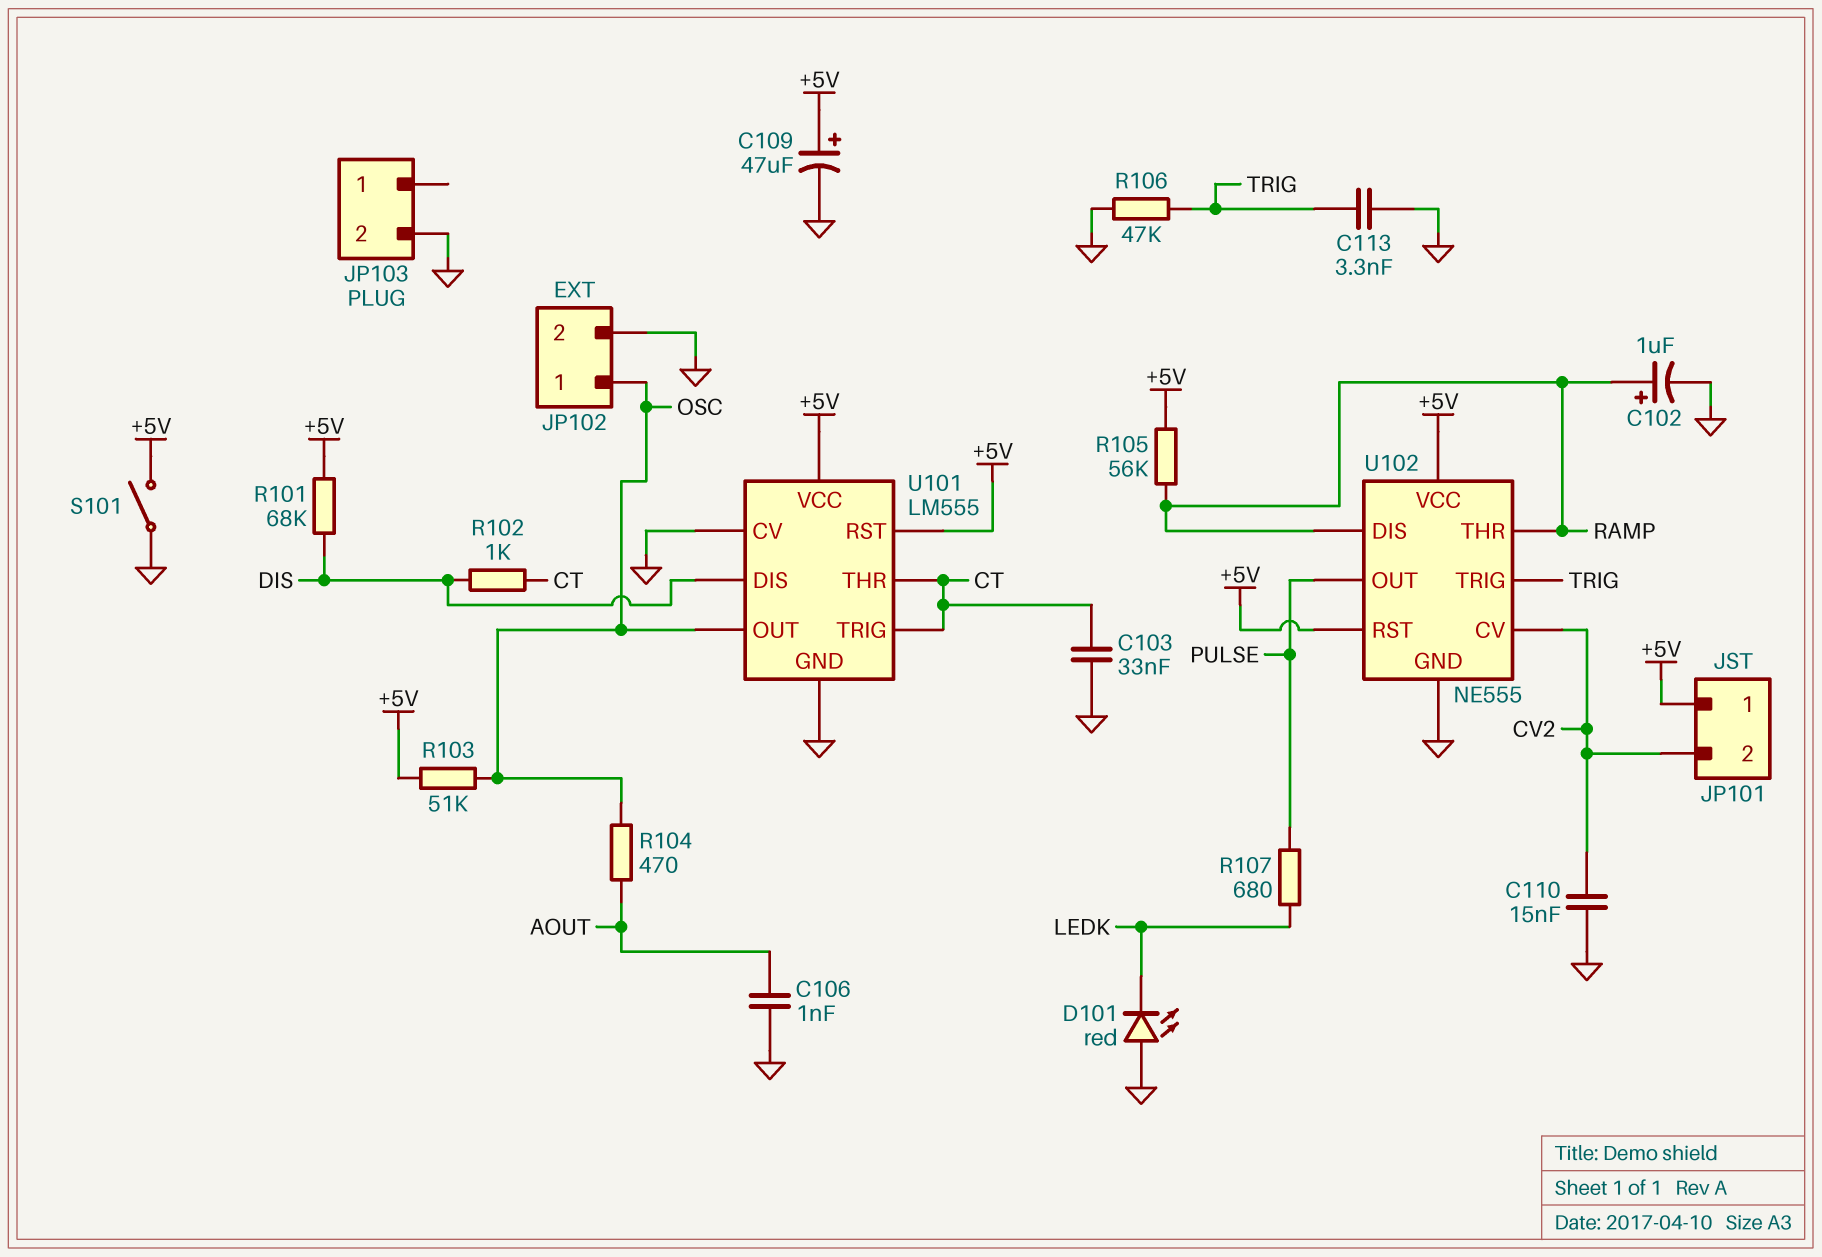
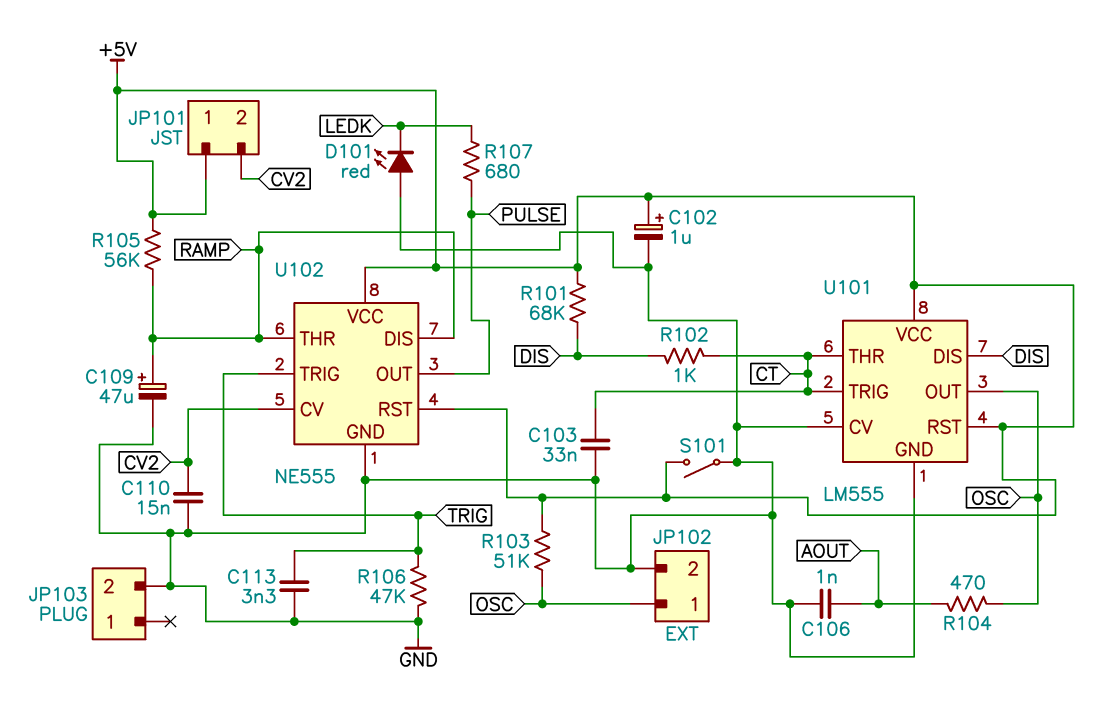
C102: 1uF (plus RAMP, minus GND) -> 1uF (plus +5V, minus GND)
C109: 47uF (plus +5V, minus GND) -> 47uF (plus RAMP, minus GND)

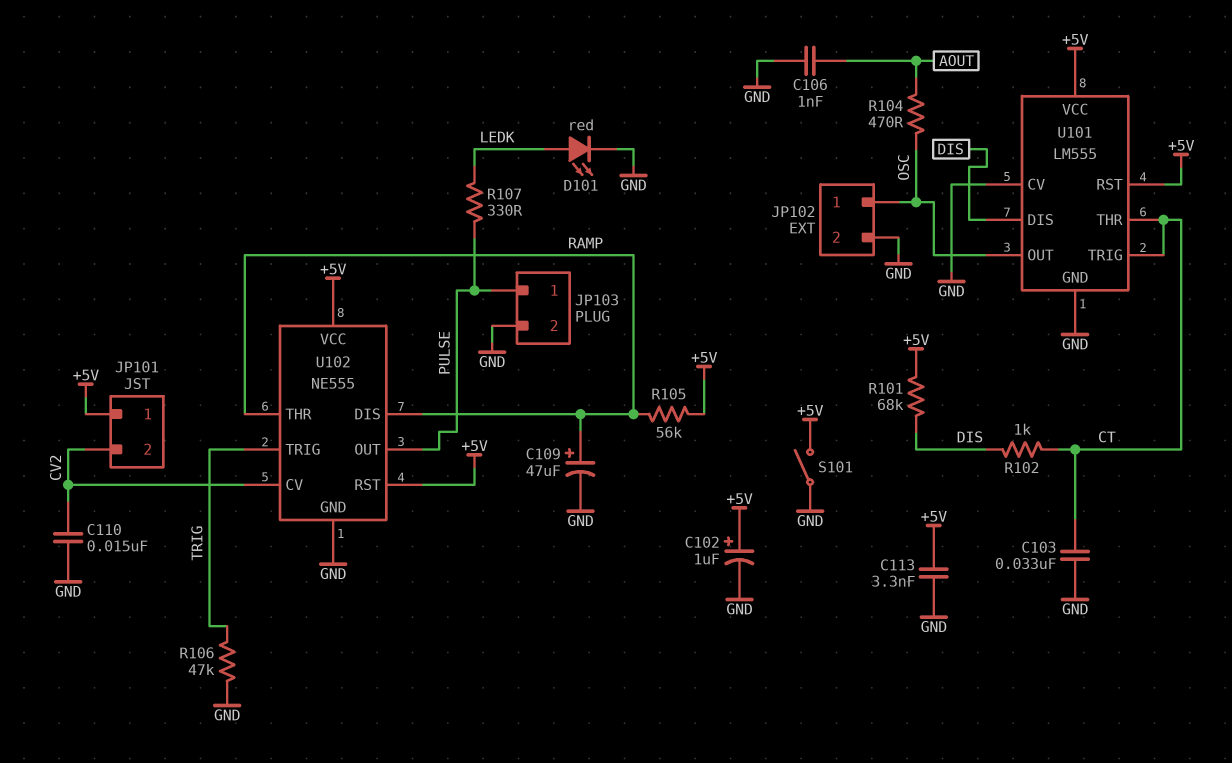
C113: 3.3nF (GND, TRIG) -> 3.3nF (+5V, GND)
D101: LED red (A GND, K LEDK) -> LED red (A LEDK, K GND)
JP103 pin 1: none -> PULSE
R103: 51k (+5V, OSC) -> none
R107: 680 (LEDK, PULSE) -> 330 (LEDK, PULSE)

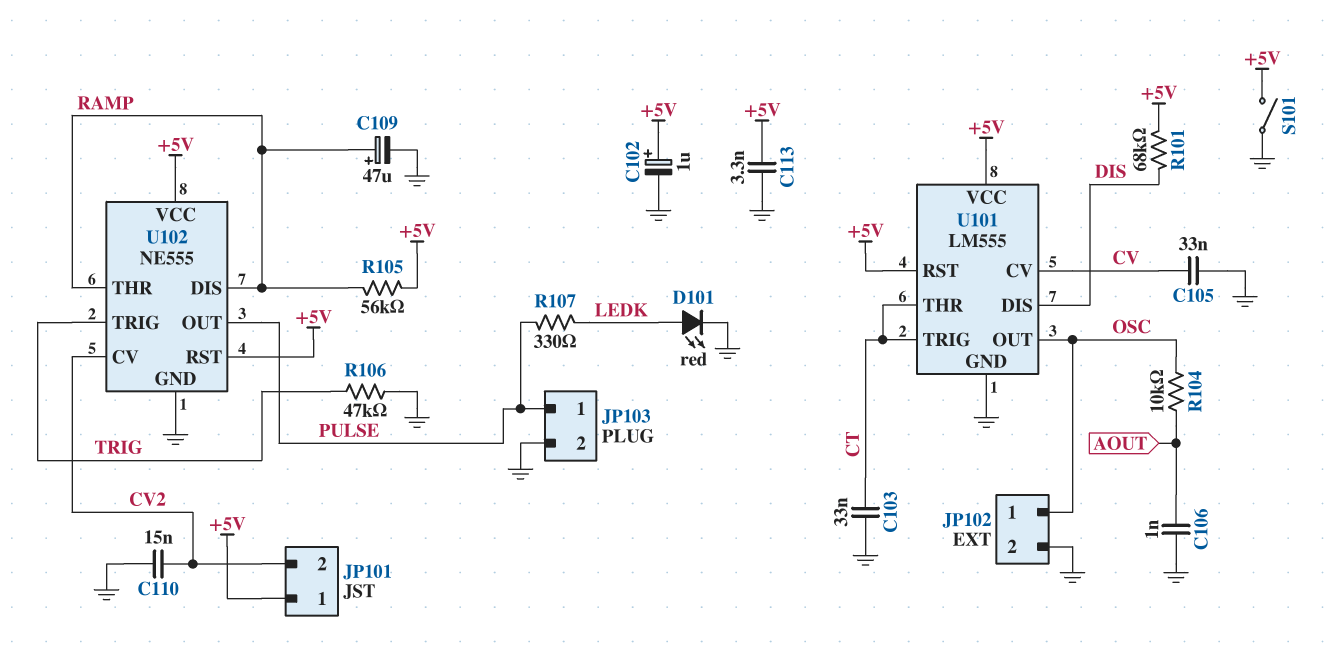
C105: none -> 33nF (CV, GND)
R102: 1k (CT, DIS) -> none
R104: 470 (AOUT, OSC) -> 10k (AOUT, OSC)
U101 pin CV: GND -> CV

